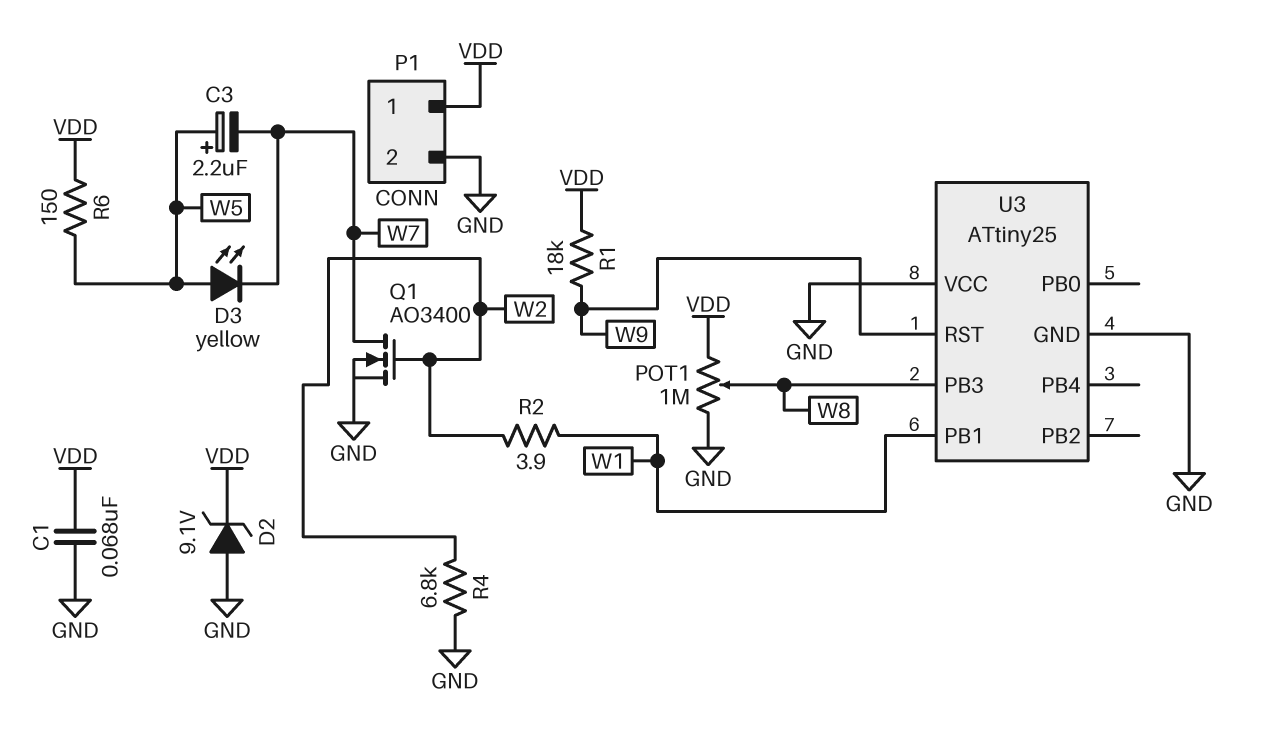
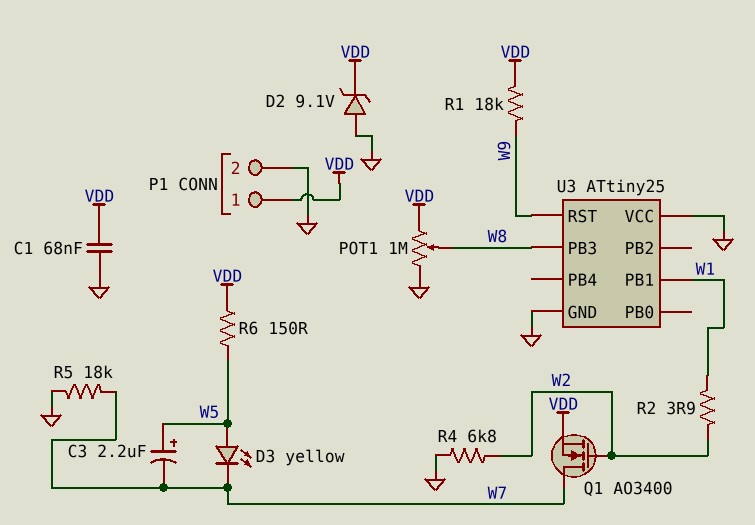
Q1: NMOS AO3400 (G W2, D W7, S GND) -> NMOS AO3400 (G W2, D W7, S VDD)
R5: none -> 18k (GND, W7)

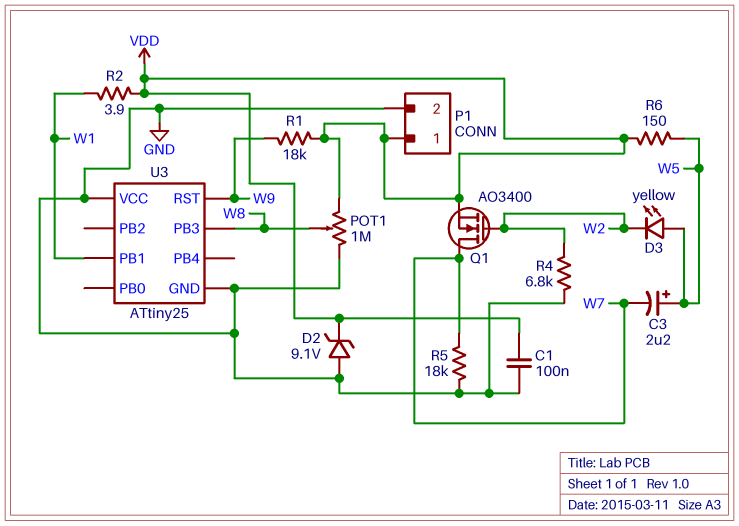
C1: 68nF (GND, VDD) -> 100nF (GND, VDD)
D3: LED yellow (A W5, K W7) -> LED yellow (A W5, K W2)
R2: 3.9 (W1, W2) -> 3.9 (VDD, W1)

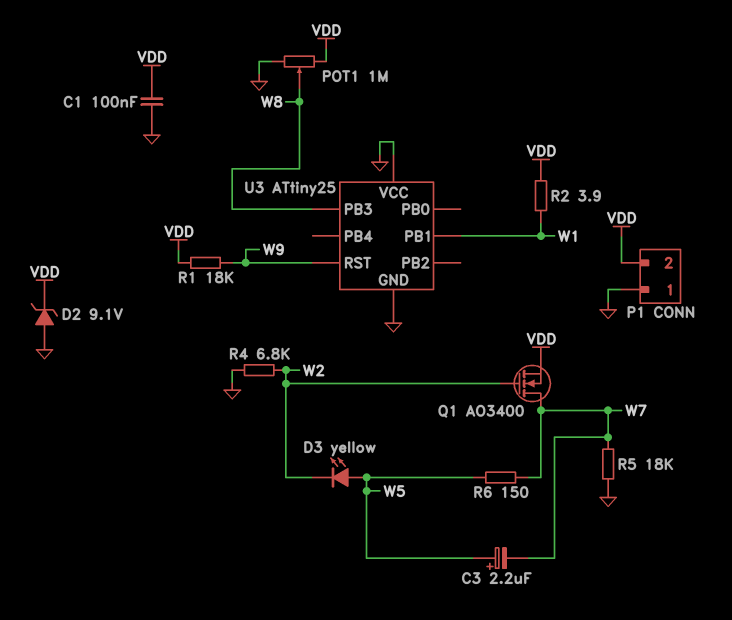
P1 pin 1: VDD -> GND
P1 pin 2: GND -> VDD
R6: 150 (VDD, W5) -> 150 (W5, W7)

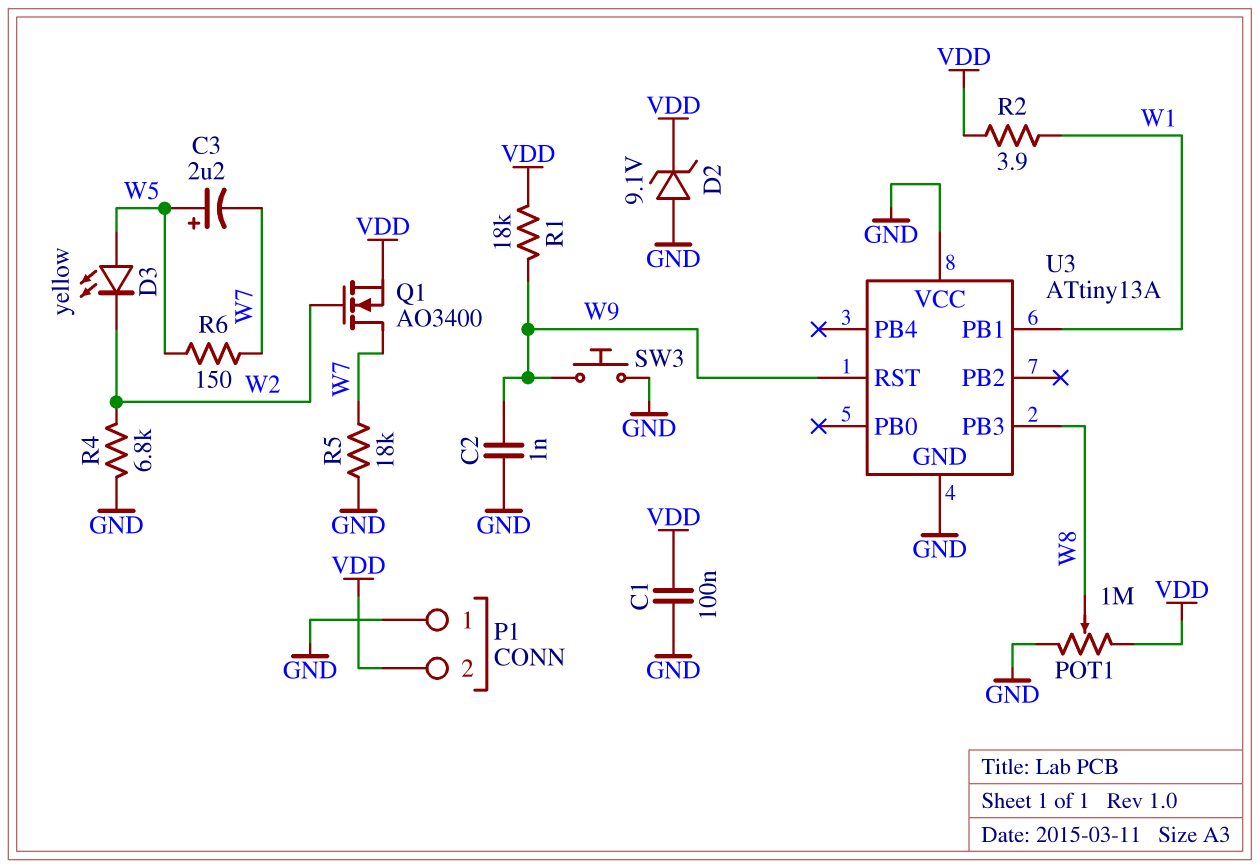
C2: none -> 1nF (GND, W9)
SW3: none -> button (GND, W9)
U3: ATtiny25 -> ATtiny13A

